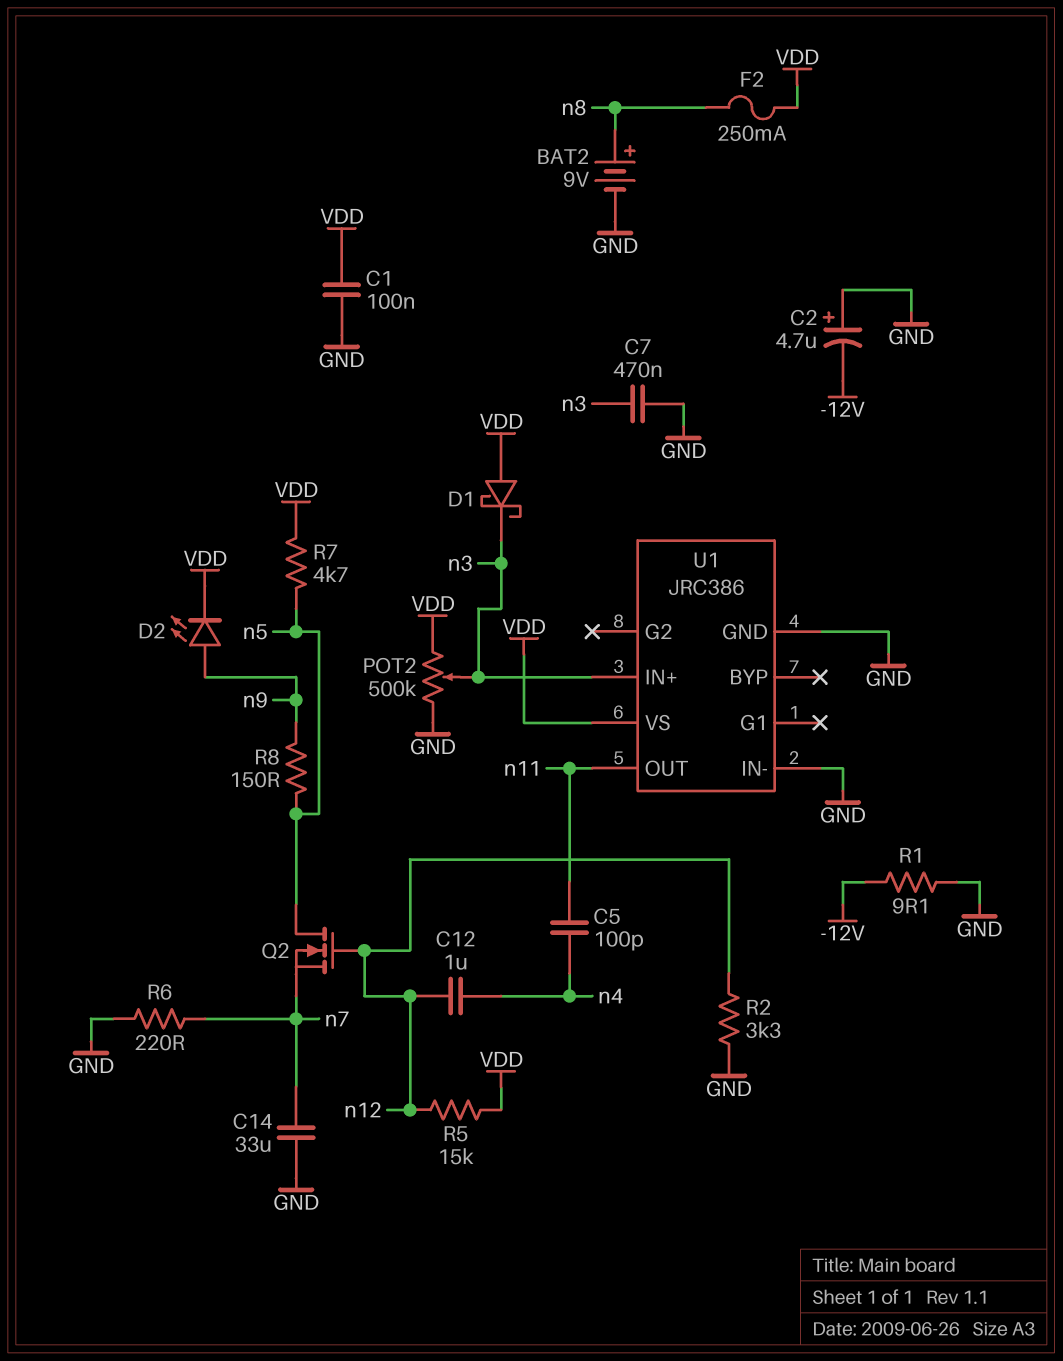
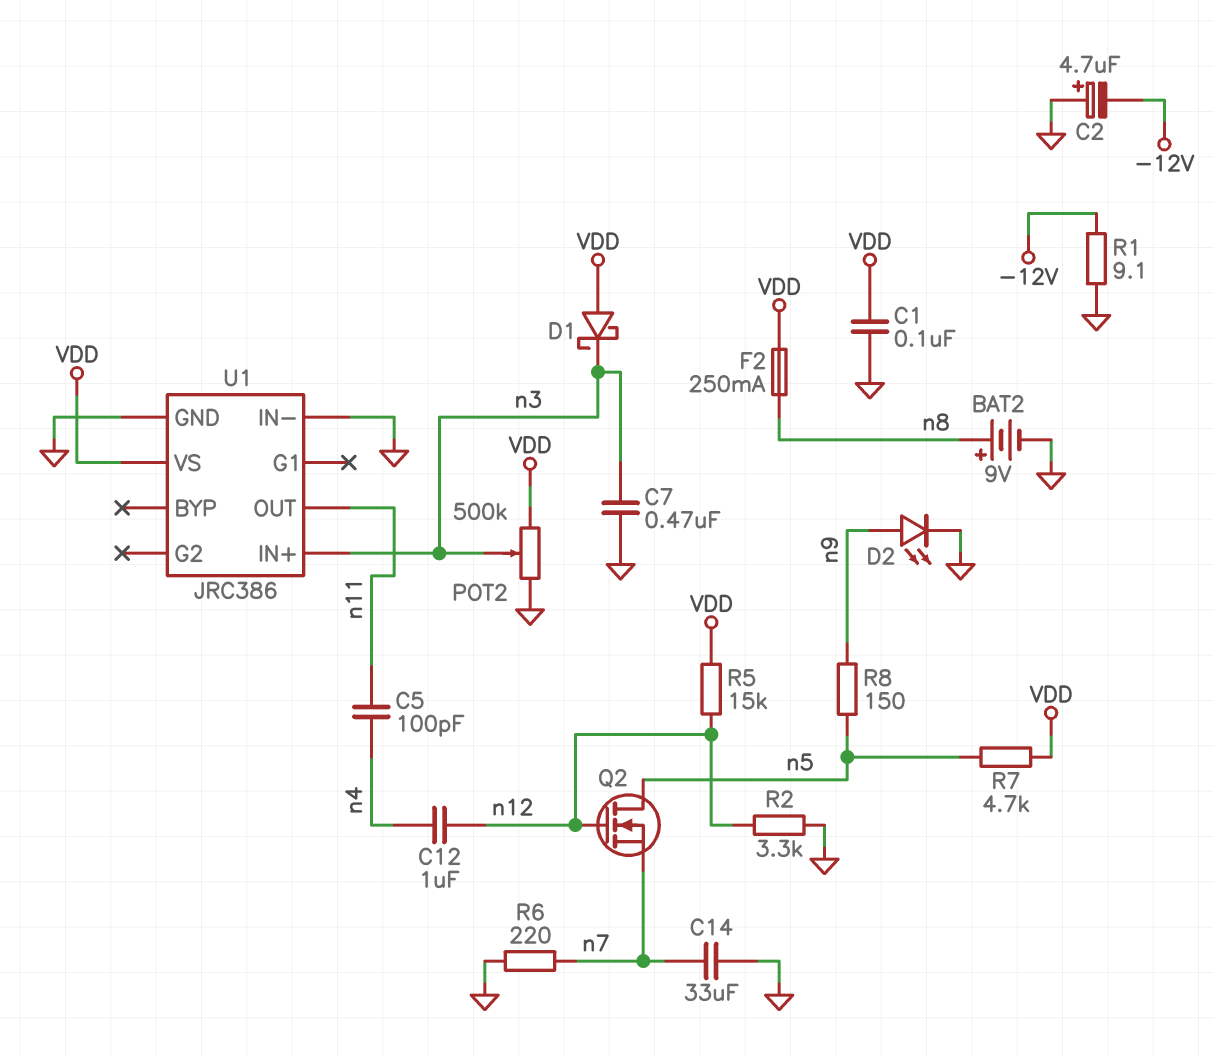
D2: LED (A n9, K VDD) -> LED (A n9, K GND)

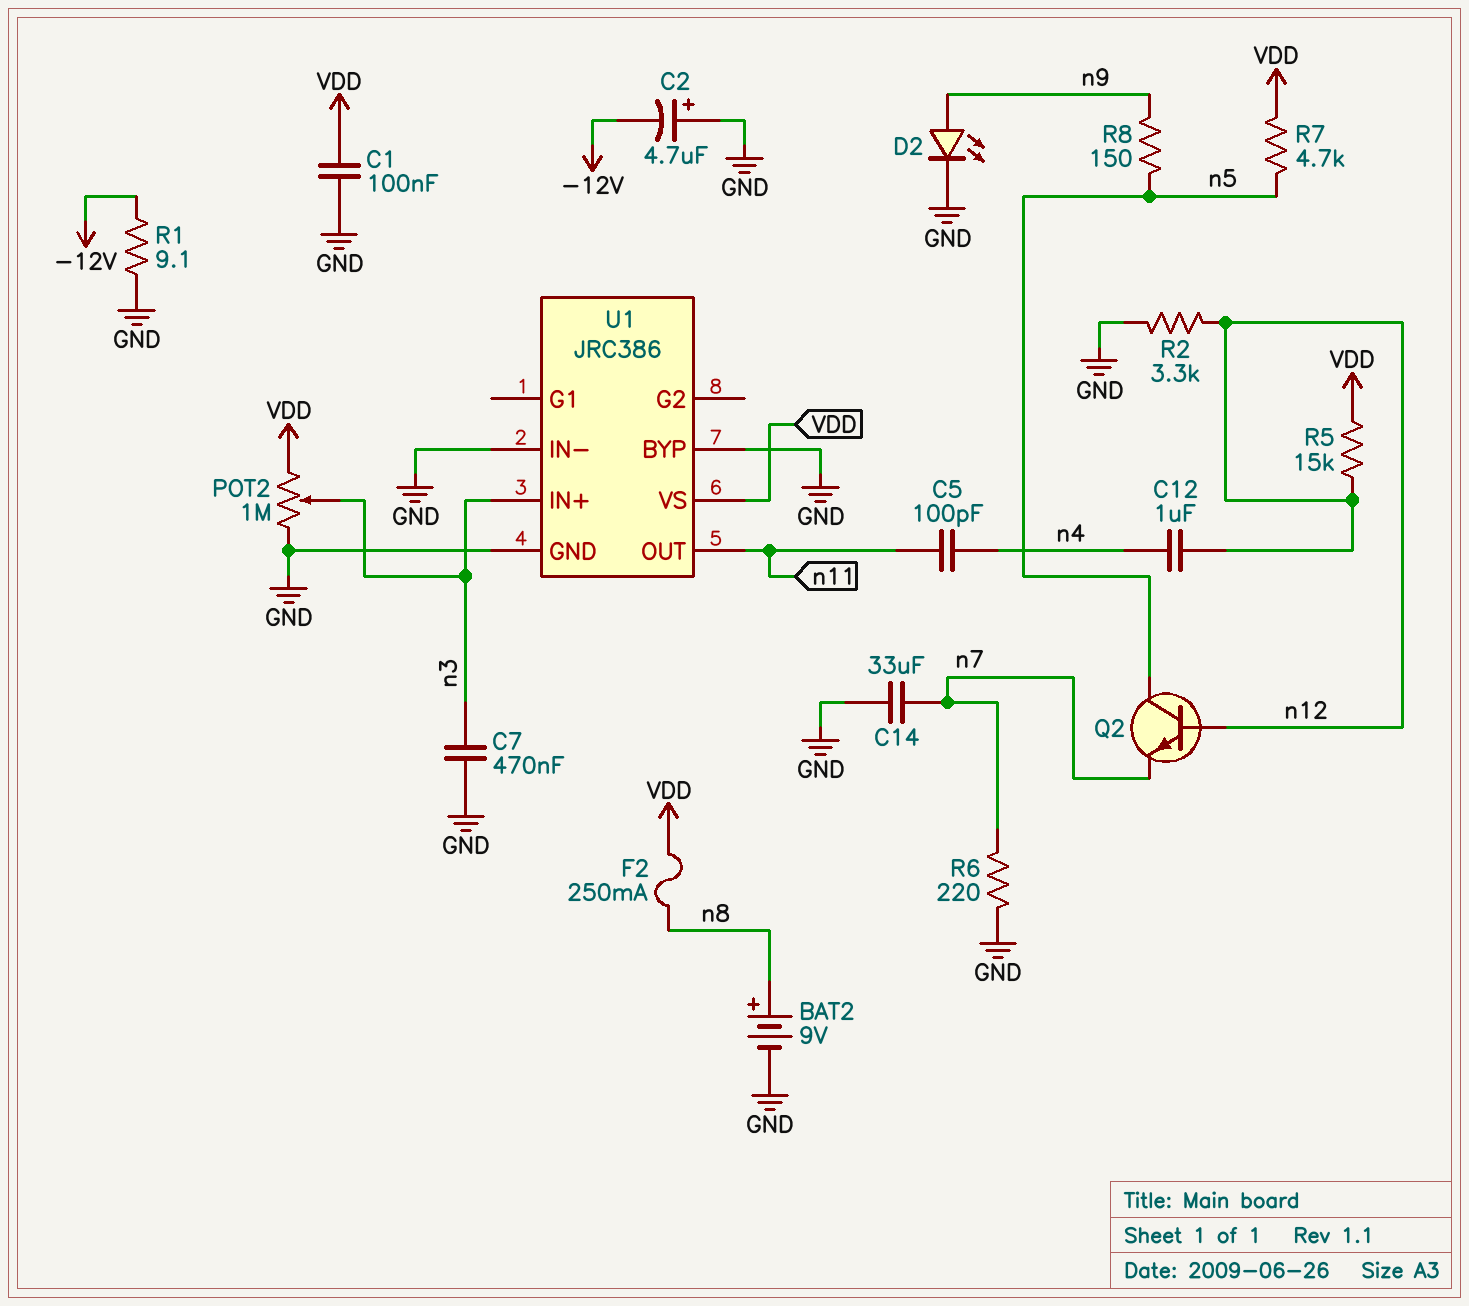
D1: schottky (A VDD, K n3) -> none
POT2: 500k (GND, VDD, wiper n3) -> 1M (GND, VDD, wiper n3)
Q2: NMOS (G n12, D n5, S n7) -> NPN (B n12, C n5, E n7)
U1 pin BYP: none -> GND

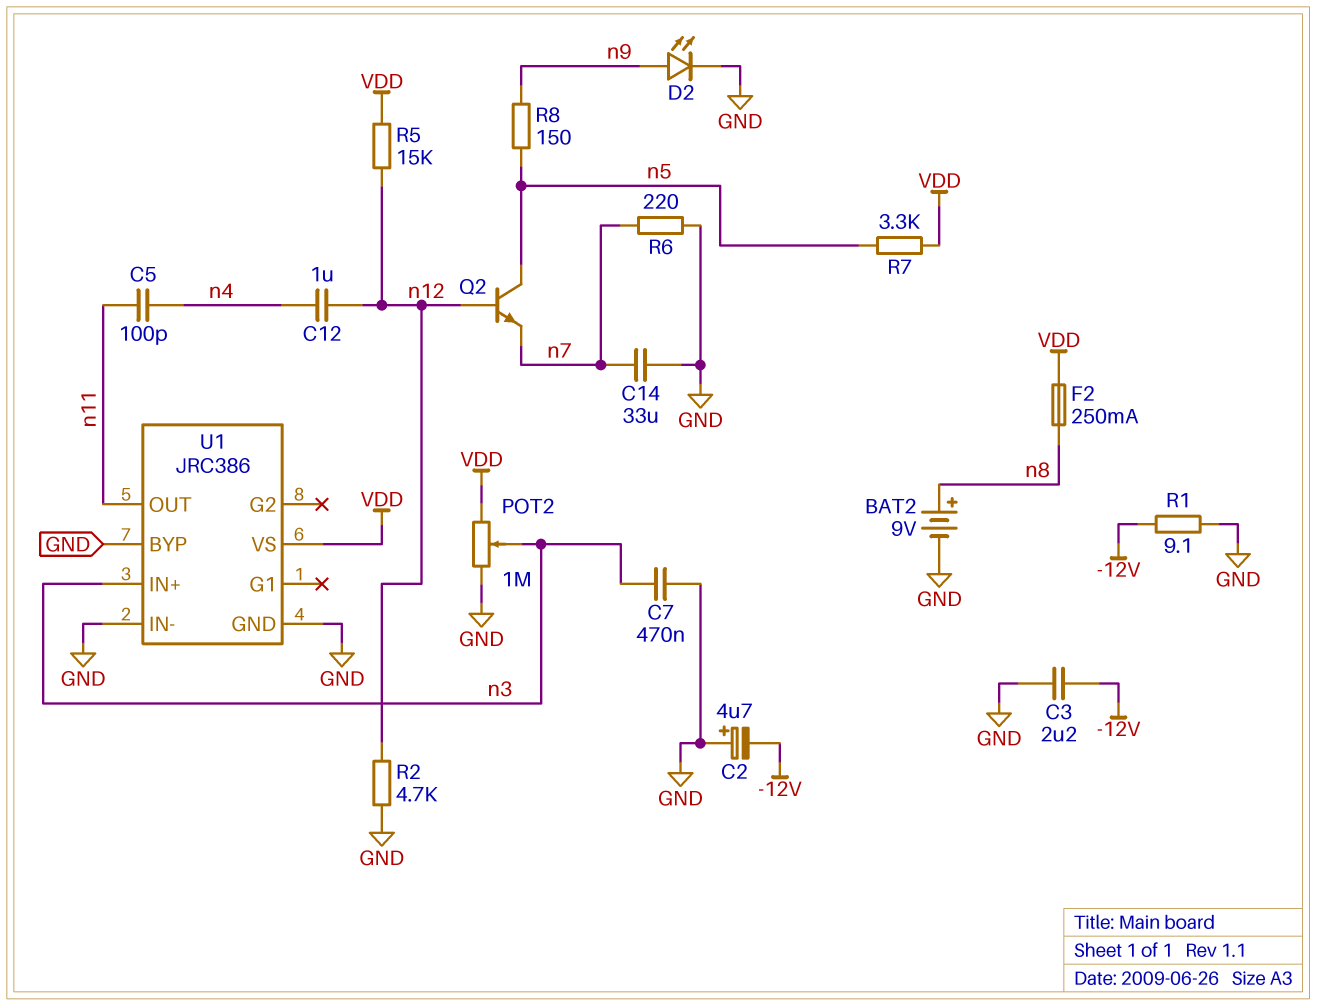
C1: 100nF (GND, VDD) -> none
C3: none -> 2.2uF (-12V, GND)
R2: 3.3k (GND, n12) -> 4.7k (GND, n12)
R7: 4.7k (VDD, n5) -> 3.3k (VDD, n5)

